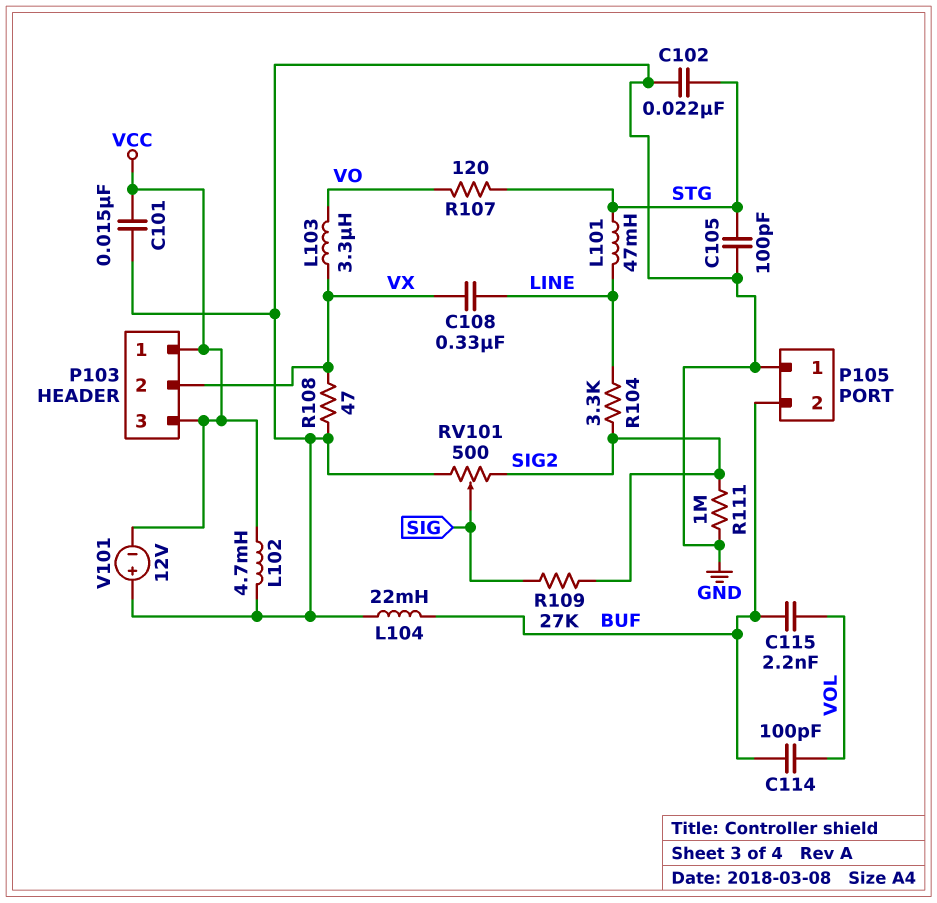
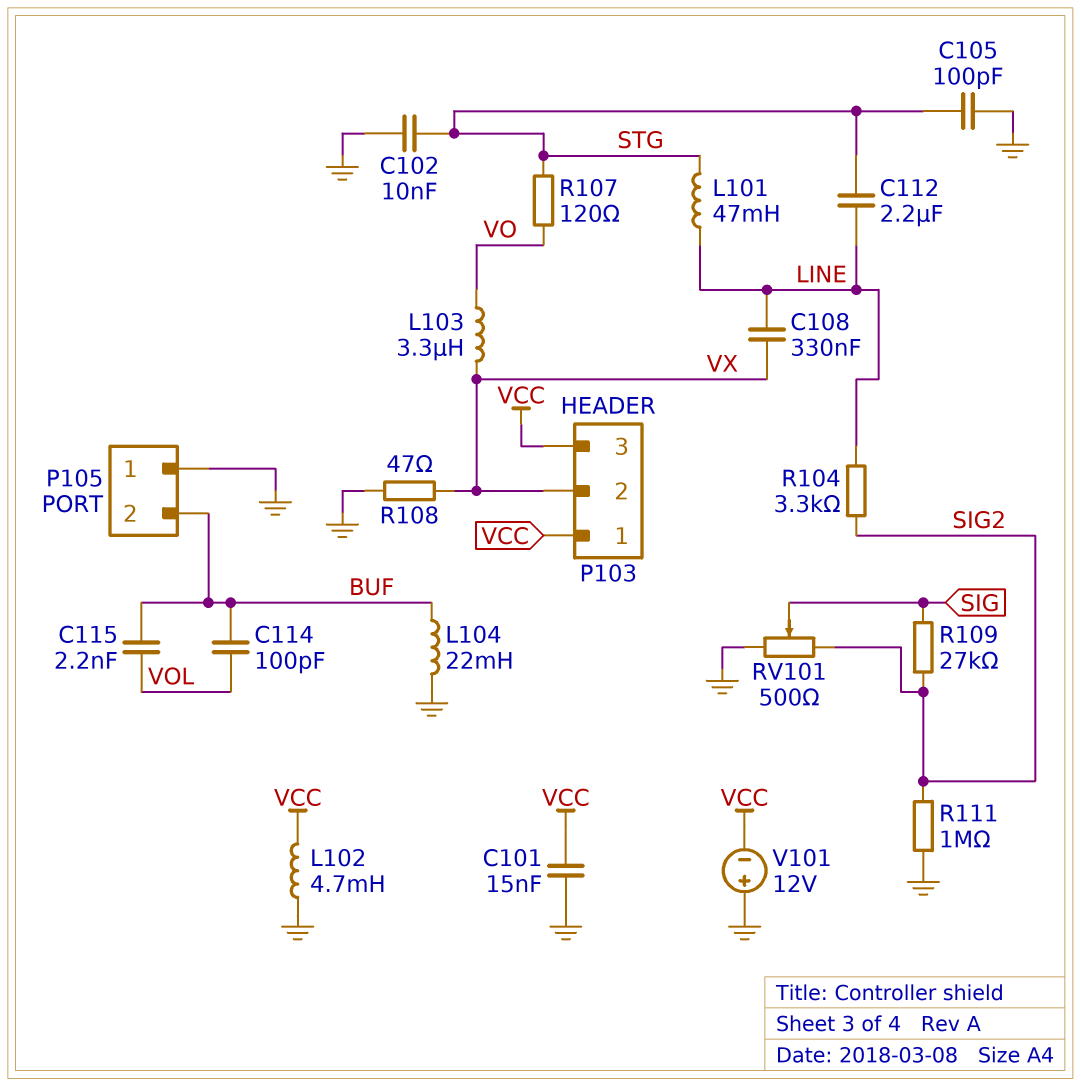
C102: 22nF (GND, STG) -> 10nF (GND, STG)
C112: none -> 2.2uF (LINE, STG)

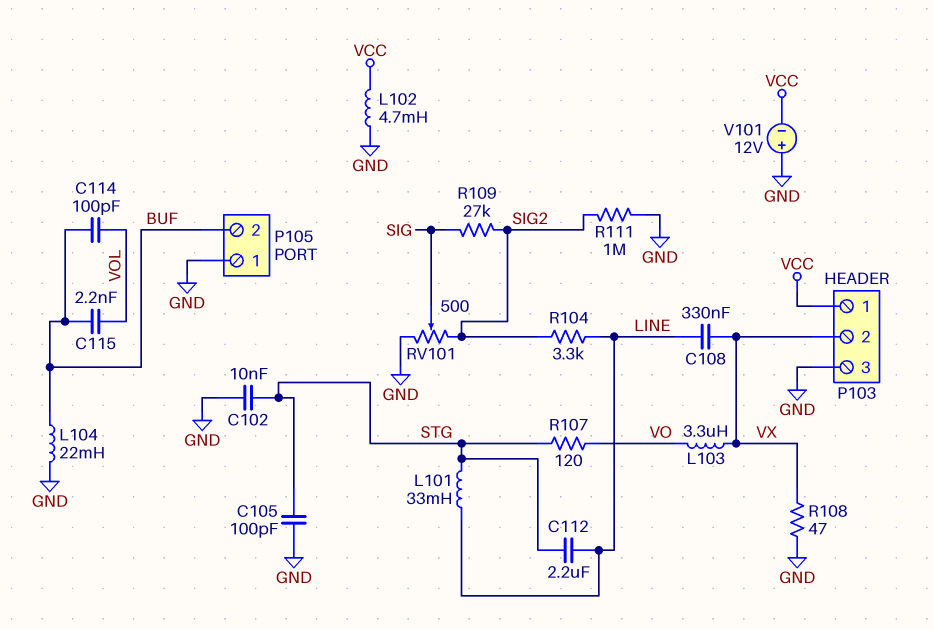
C101: 15nF (GND, VCC) -> none
L101: 47mH (LINE, STG) -> 33mH (LINE, STG)
P103 pin 3: VCC -> GND

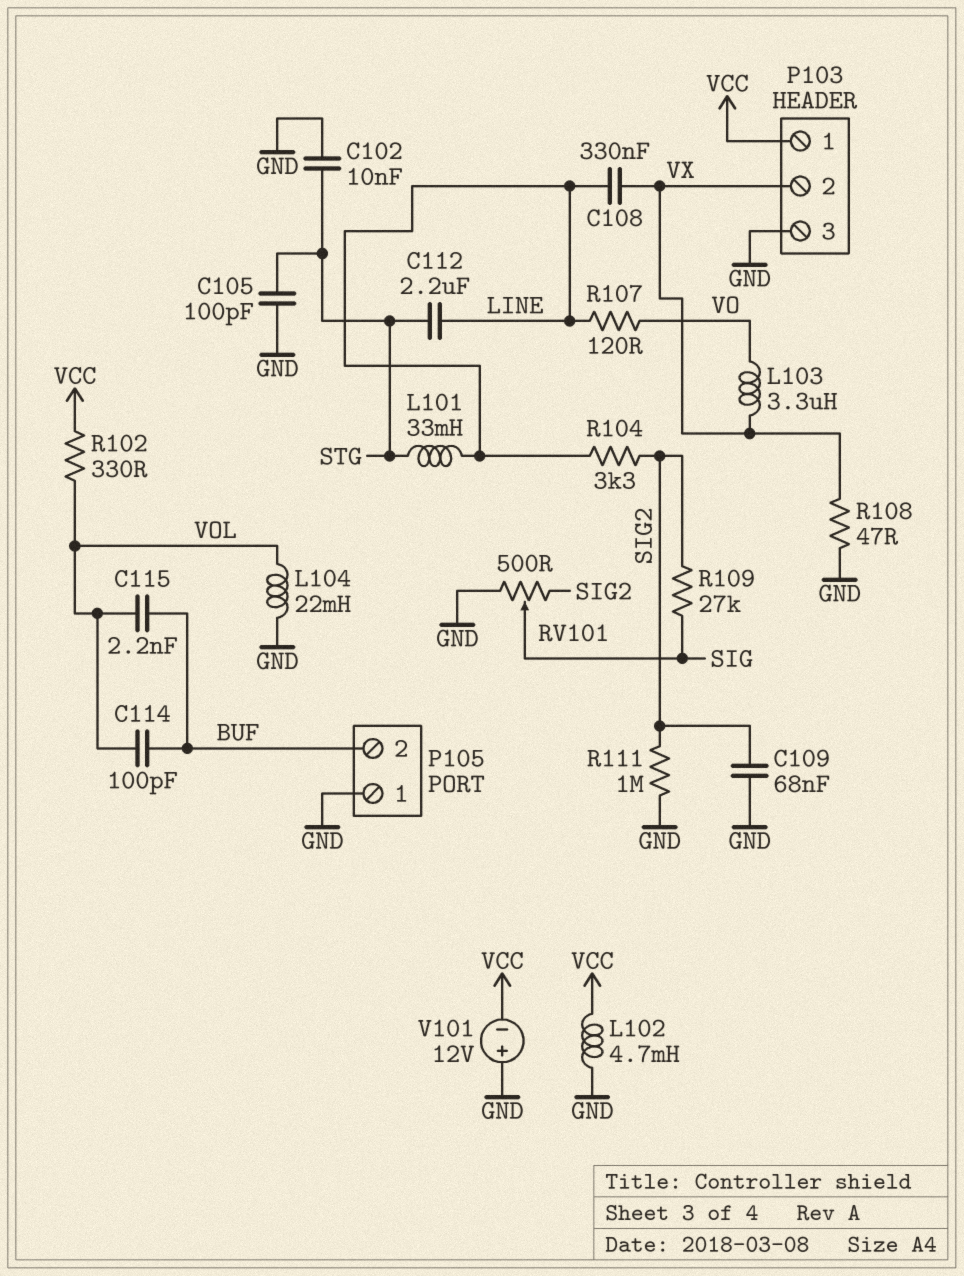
C109: none -> 68nF (GND, SIG2)
L104: 22mH (BUF, GND) -> 22mH (GND, VOL)
R102: none -> 330 (VCC, VOL)
R107: 120 (STG, VO) -> 120 (LINE, VO)

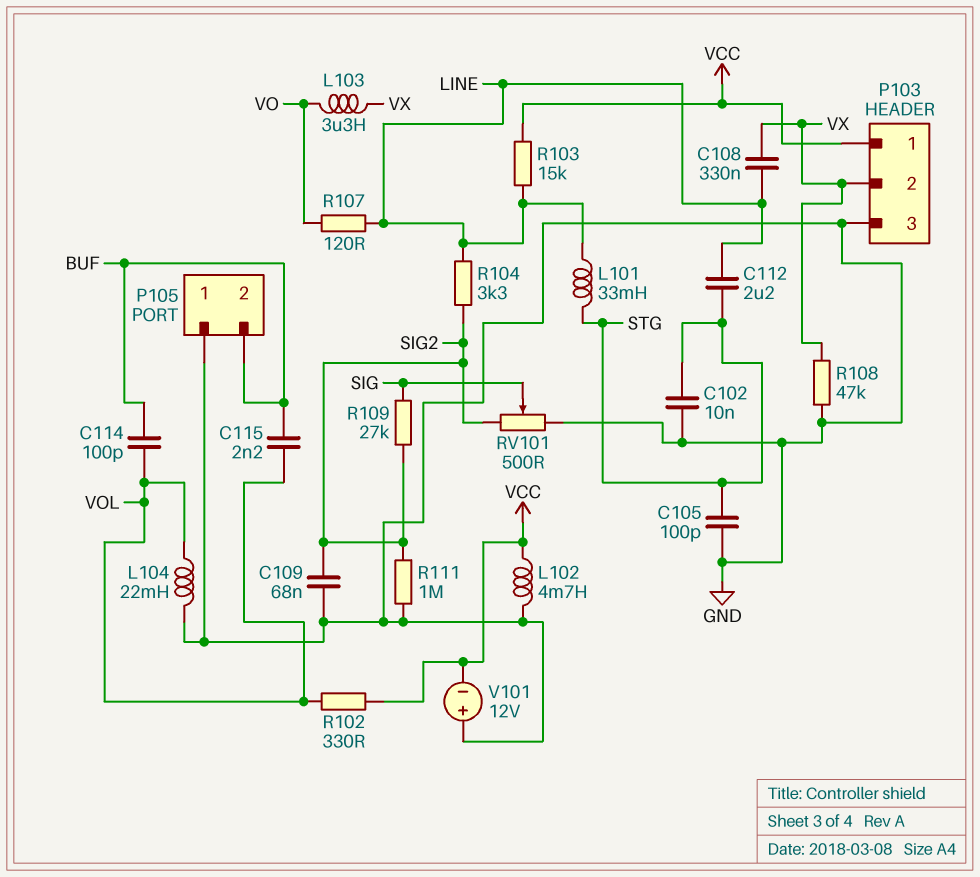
R103: none -> 15k (LINE, VCC)
R108: 47 (GND, VX) -> 47k (GND, VX)

